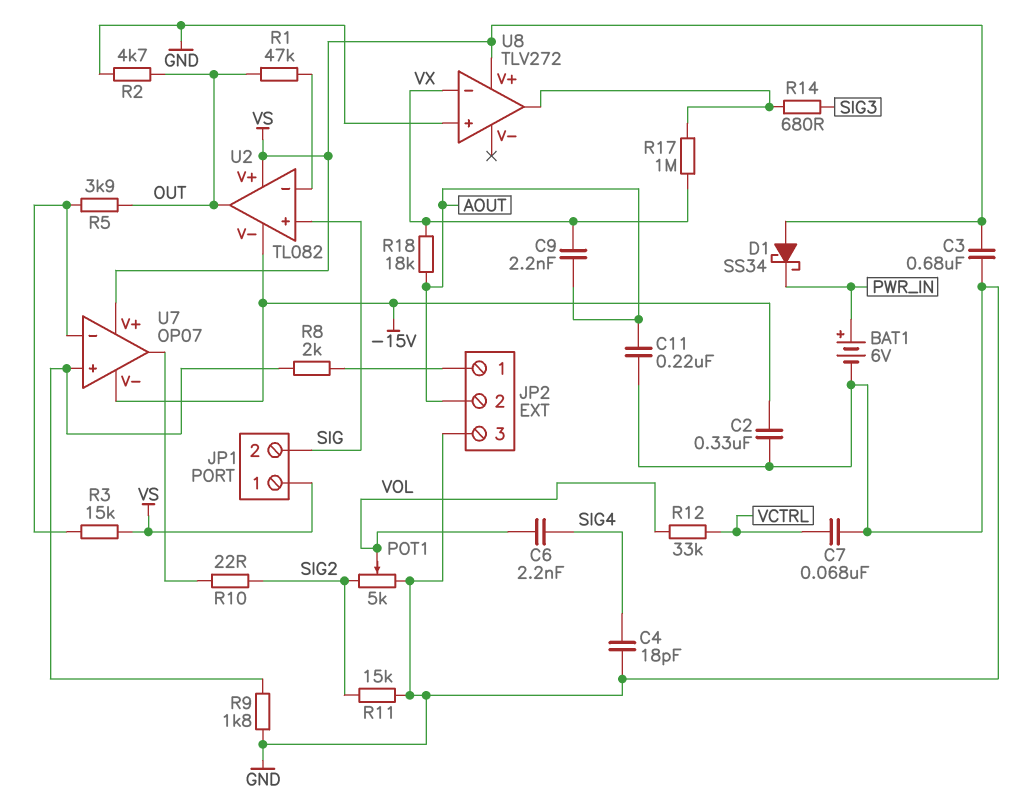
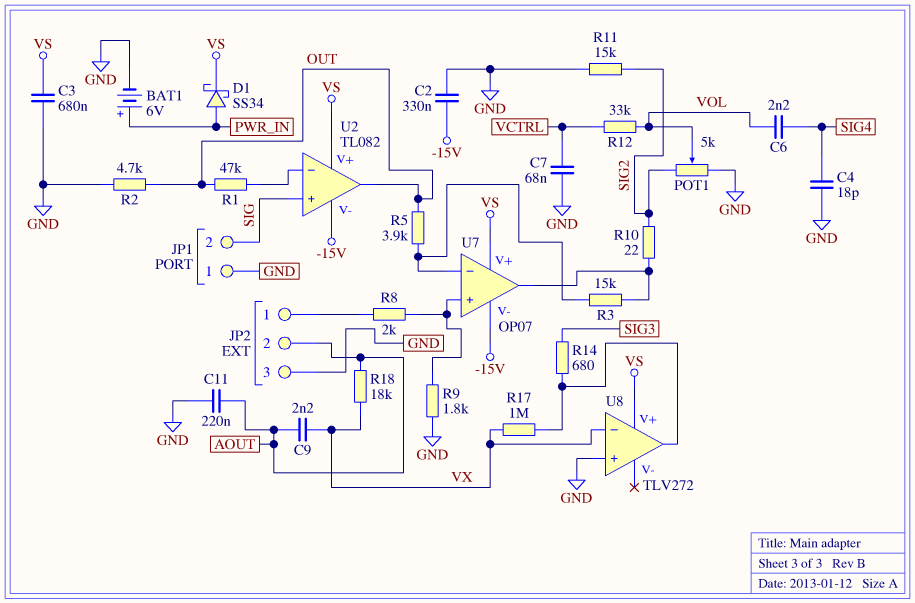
D1: schottky SS34 (A VS, K PWR_IN) -> schottky SS34 (A PWR_IN, K VS)
JP1 pin 1: VS -> GND
R3: 15k (U7/in-, VS) -> 15k (U7/in-, U7/out)

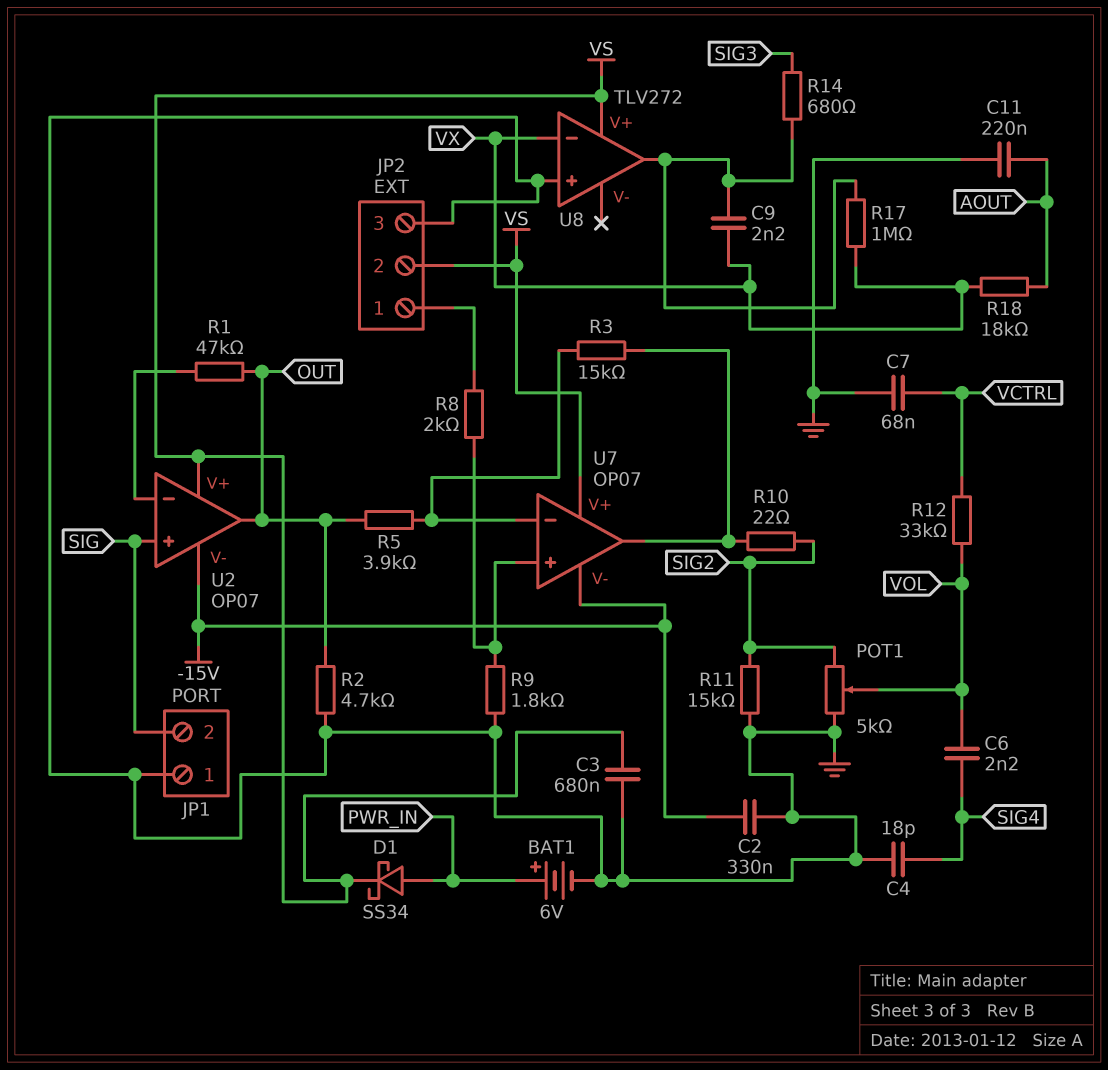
C9: 2.2nF (AOUT, VX) -> 2.2nF (U8/out, VX)
JP2 pin 2: AOUT -> VS
U2: TL082 -> OP07

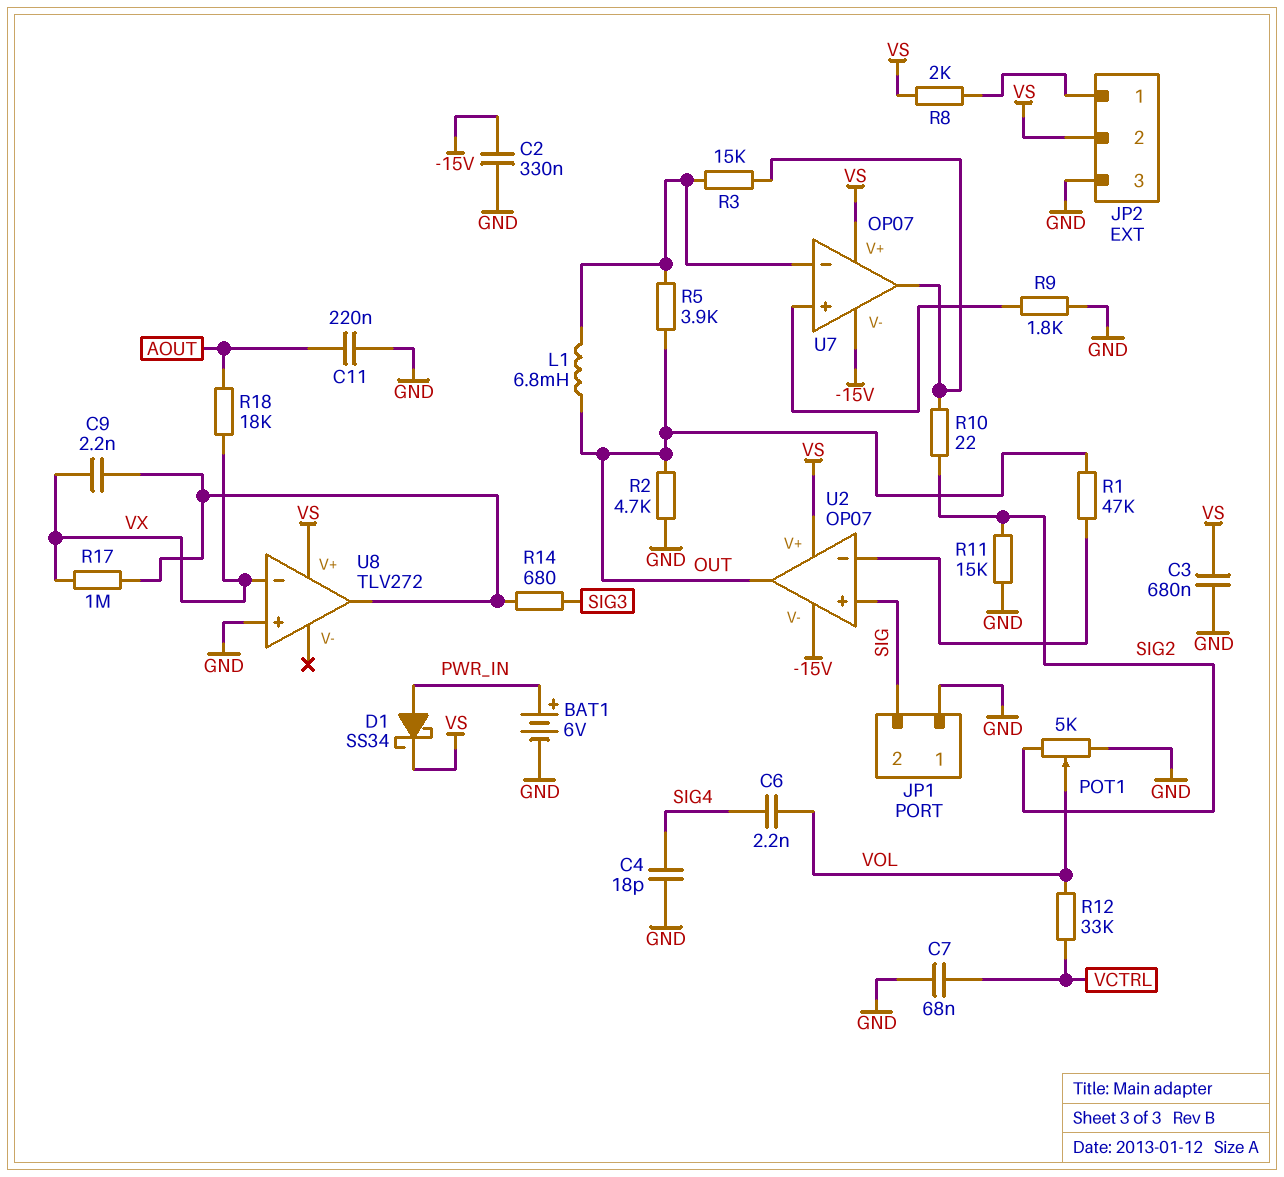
L1: none -> 6.8mH (OUT, U7/in-)
R8: 2k (JP2/1, U7/in+) -> 2k (JP2/1, VS)

